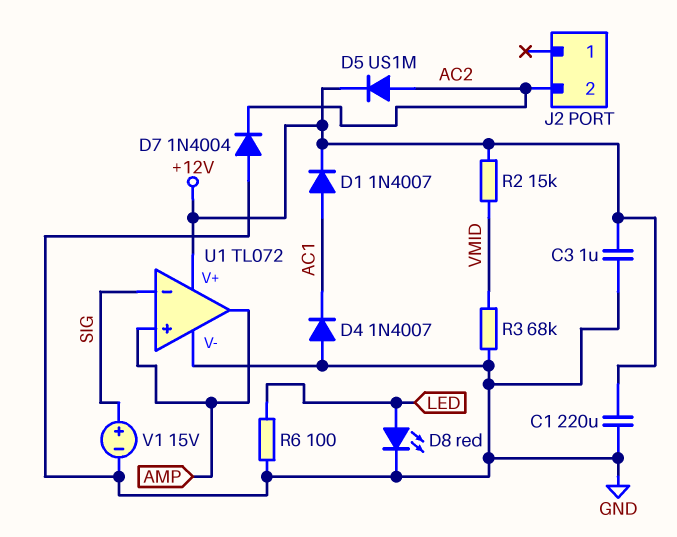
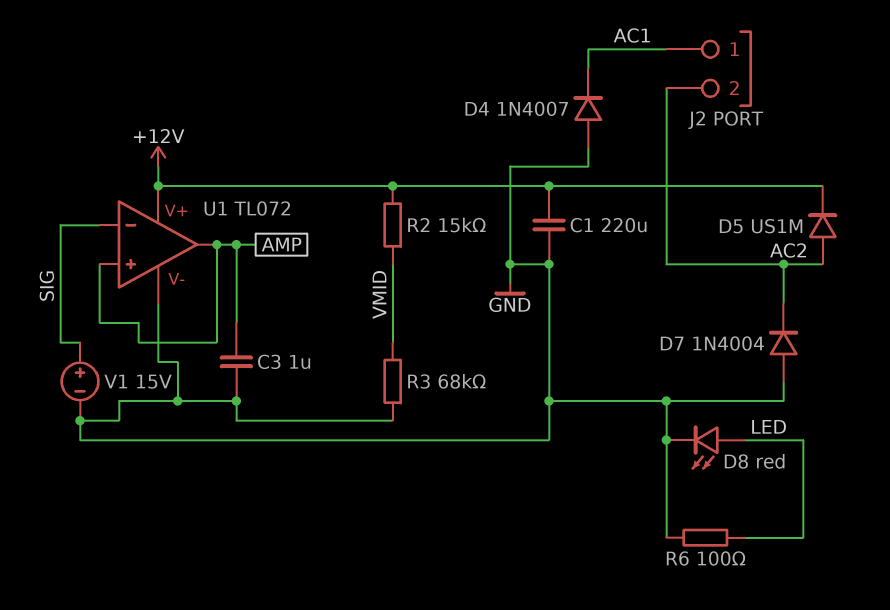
C3: 1uF (+12V, GND) -> 1uF (AMP, GND)
D1: diode 1N4007 (A AC1, K +12V) -> none
J2 pin 1: none -> AC1

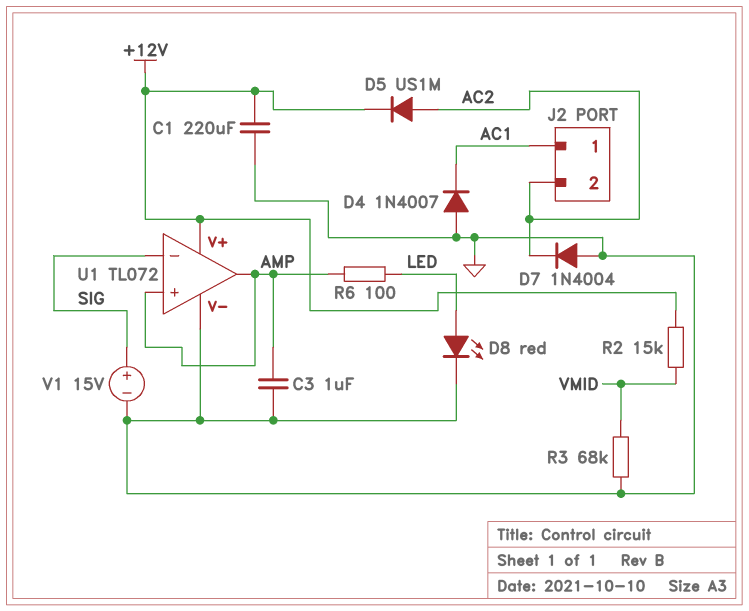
R6: 100 (GND, LED) -> 100 (AMP, LED)

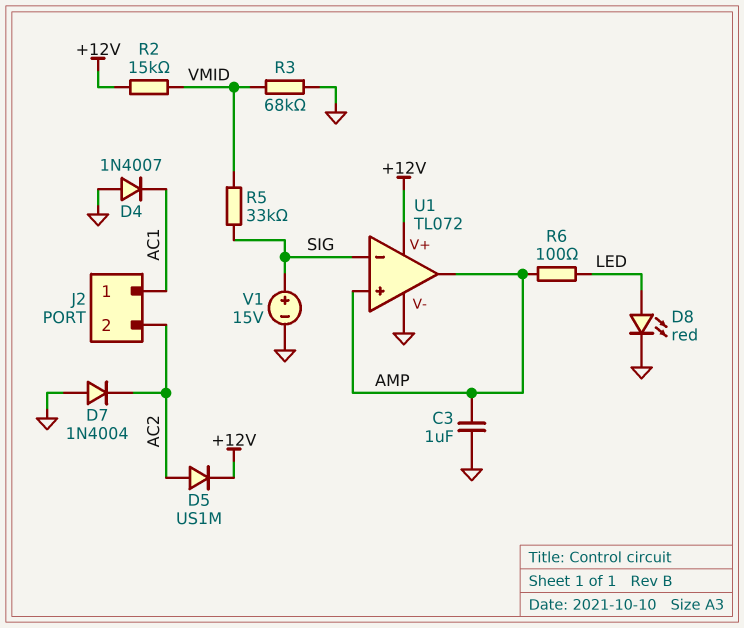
C1: 220uF (+12V, GND) -> none
R5: none -> 33k (SIG, VMID)

